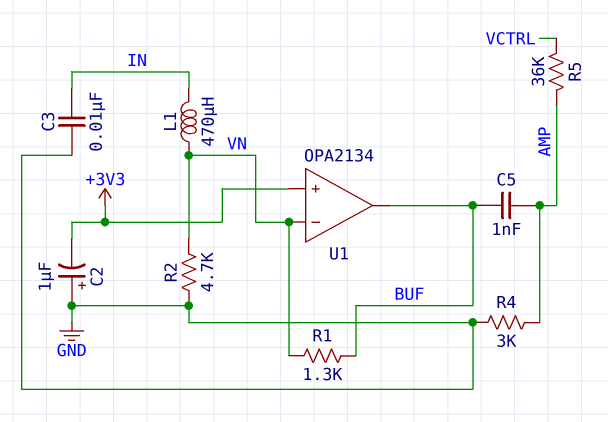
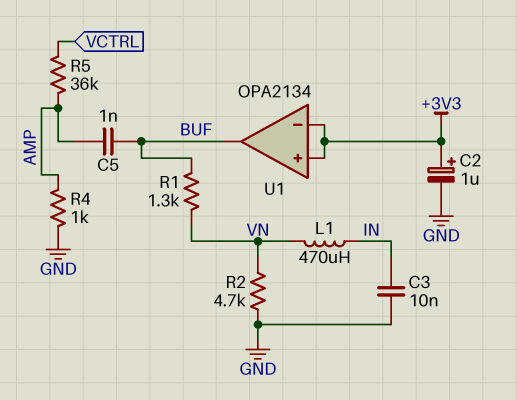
C2: 1uF (plus GND, minus +3V3) -> 1uF (plus +3V3, minus GND)
R4: 3k (AMP, GND) -> 1k (AMP, GND)
U1 pin in-: VN -> +3V3

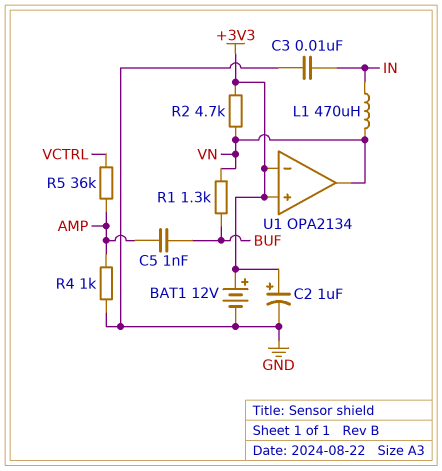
BAT1: none -> 12V (plus +3V3, minus GND)
R2: 4.7k (GND, VN) -> 4.7k (+3V3, VN)
U1 pin out: BUF -> VN

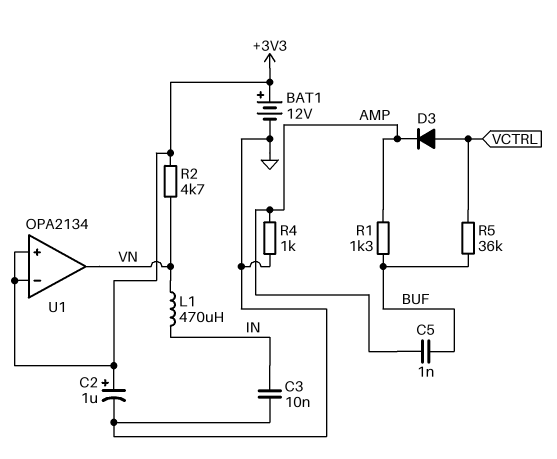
D3: none -> diode (A VCTRL, K AMP)
R1: 1.3k (BUF, VN) -> 1.3k (AMP, BUF)
R5: 36k (AMP, VCTRL) -> 36k (BUF, VCTRL)

